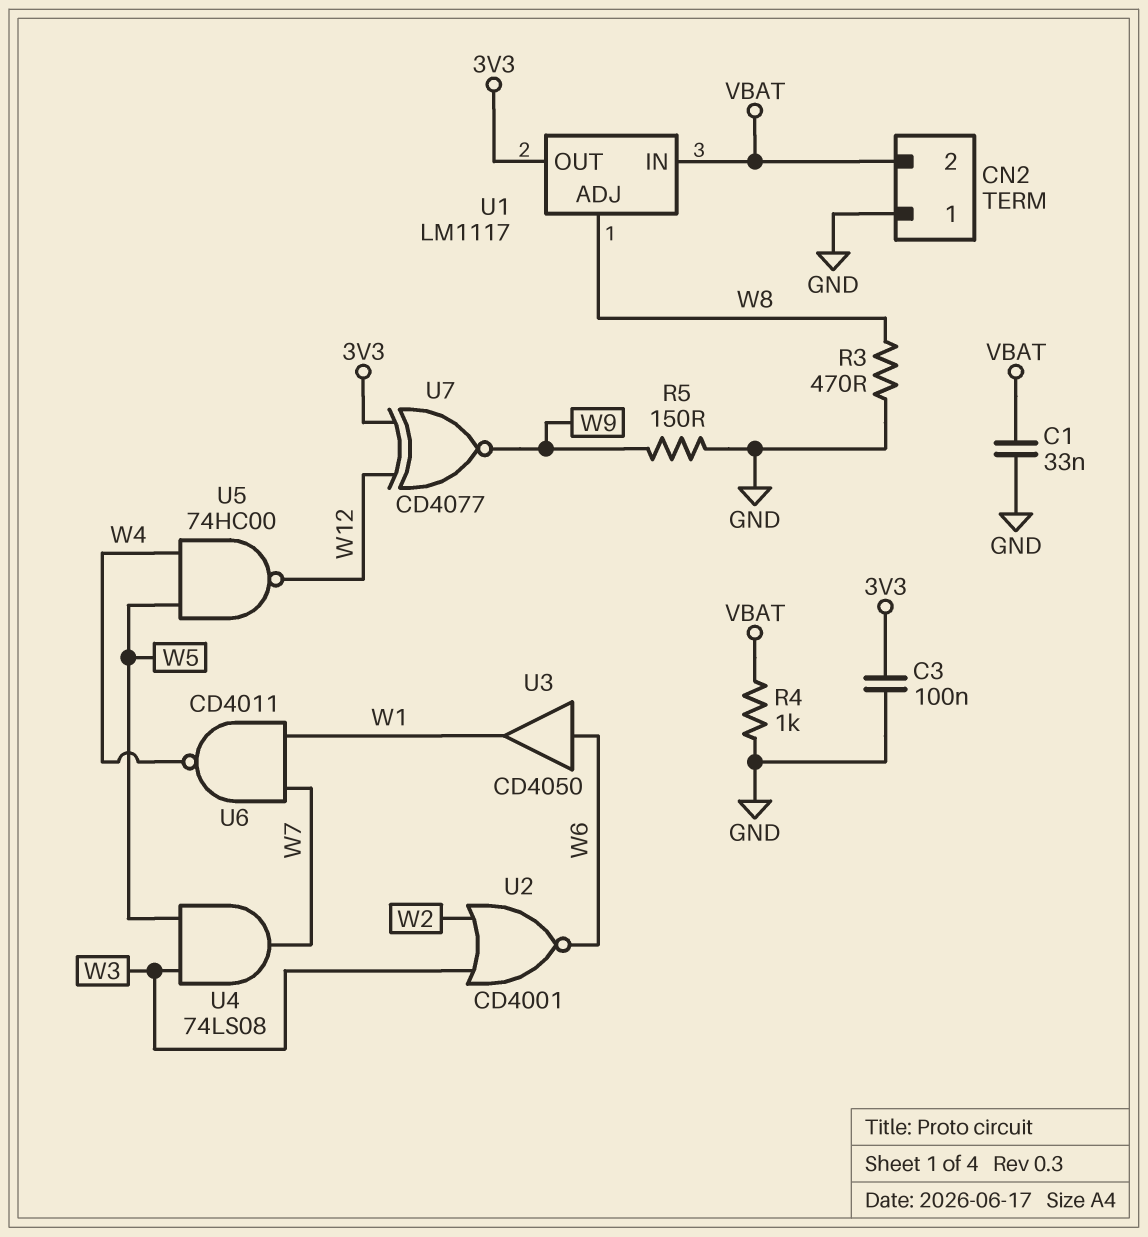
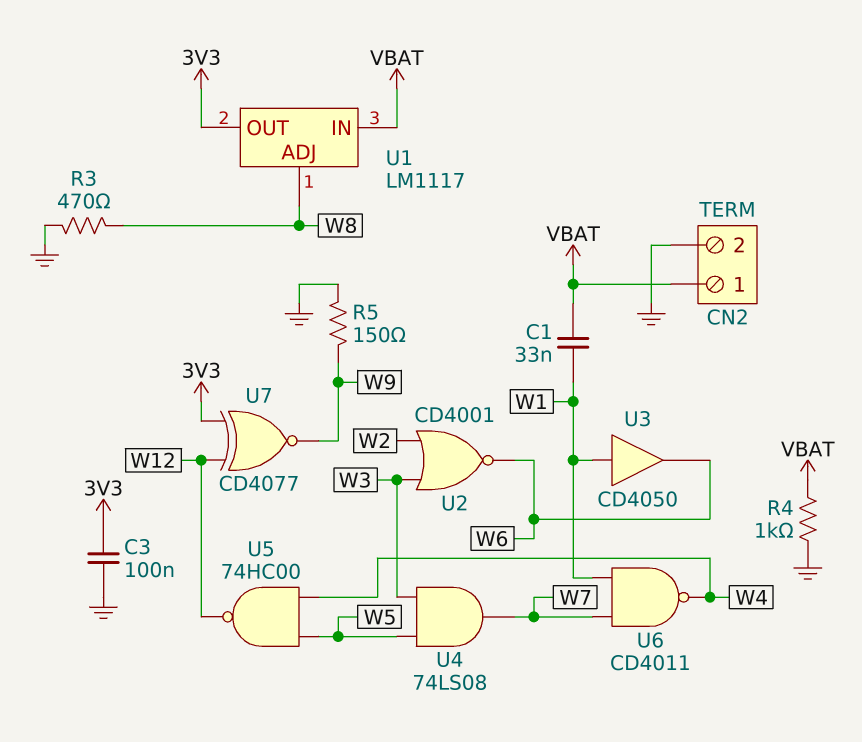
C1: 33nF (GND, VBAT) -> 33nF (VBAT, W1)
CN2 pin 1: GND -> VBAT
CN2 pin 2: VBAT -> GND
U3: buffer CD4050 (in W6, out W1) -> buffer CD4050 (in W1, out W6)

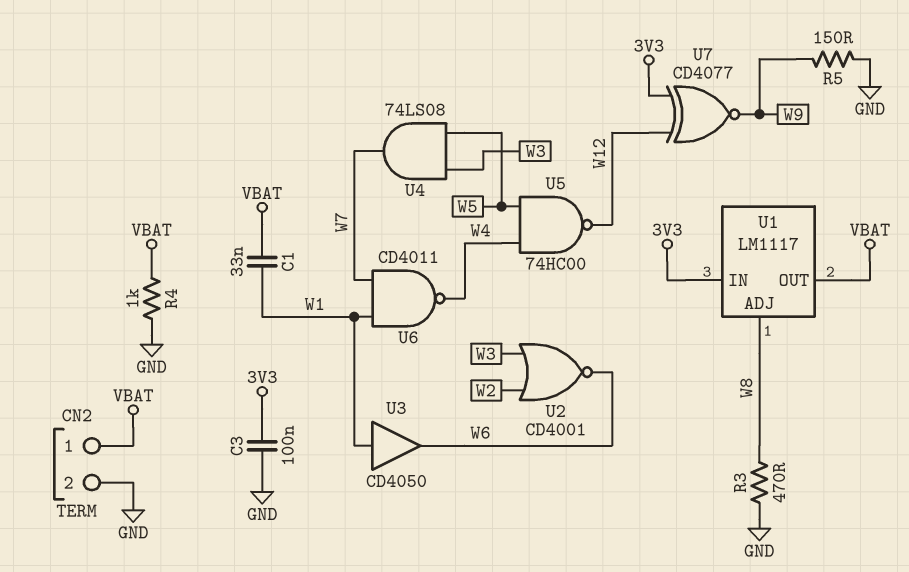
U1 pin IN: VBAT -> 3V3
U1 pin OUT: 3V3 -> VBAT

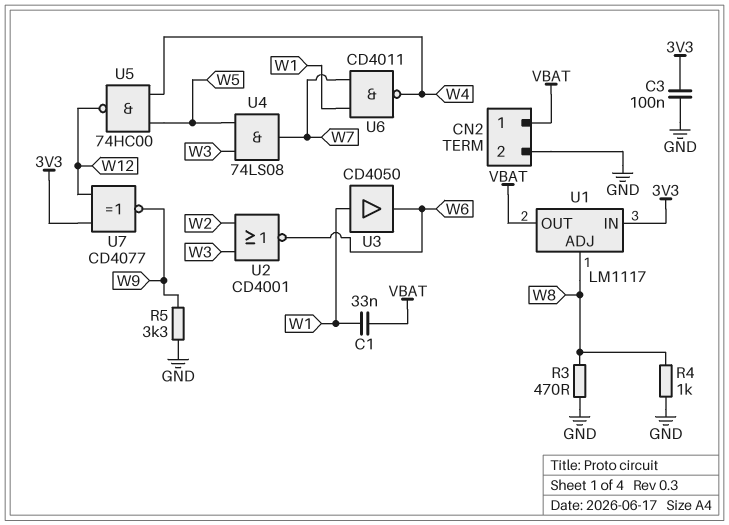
R4: 1k (GND, VBAT) -> 1k (GND, W8)
R5: 150 (GND, W9) -> 3.3k (GND, W9)

